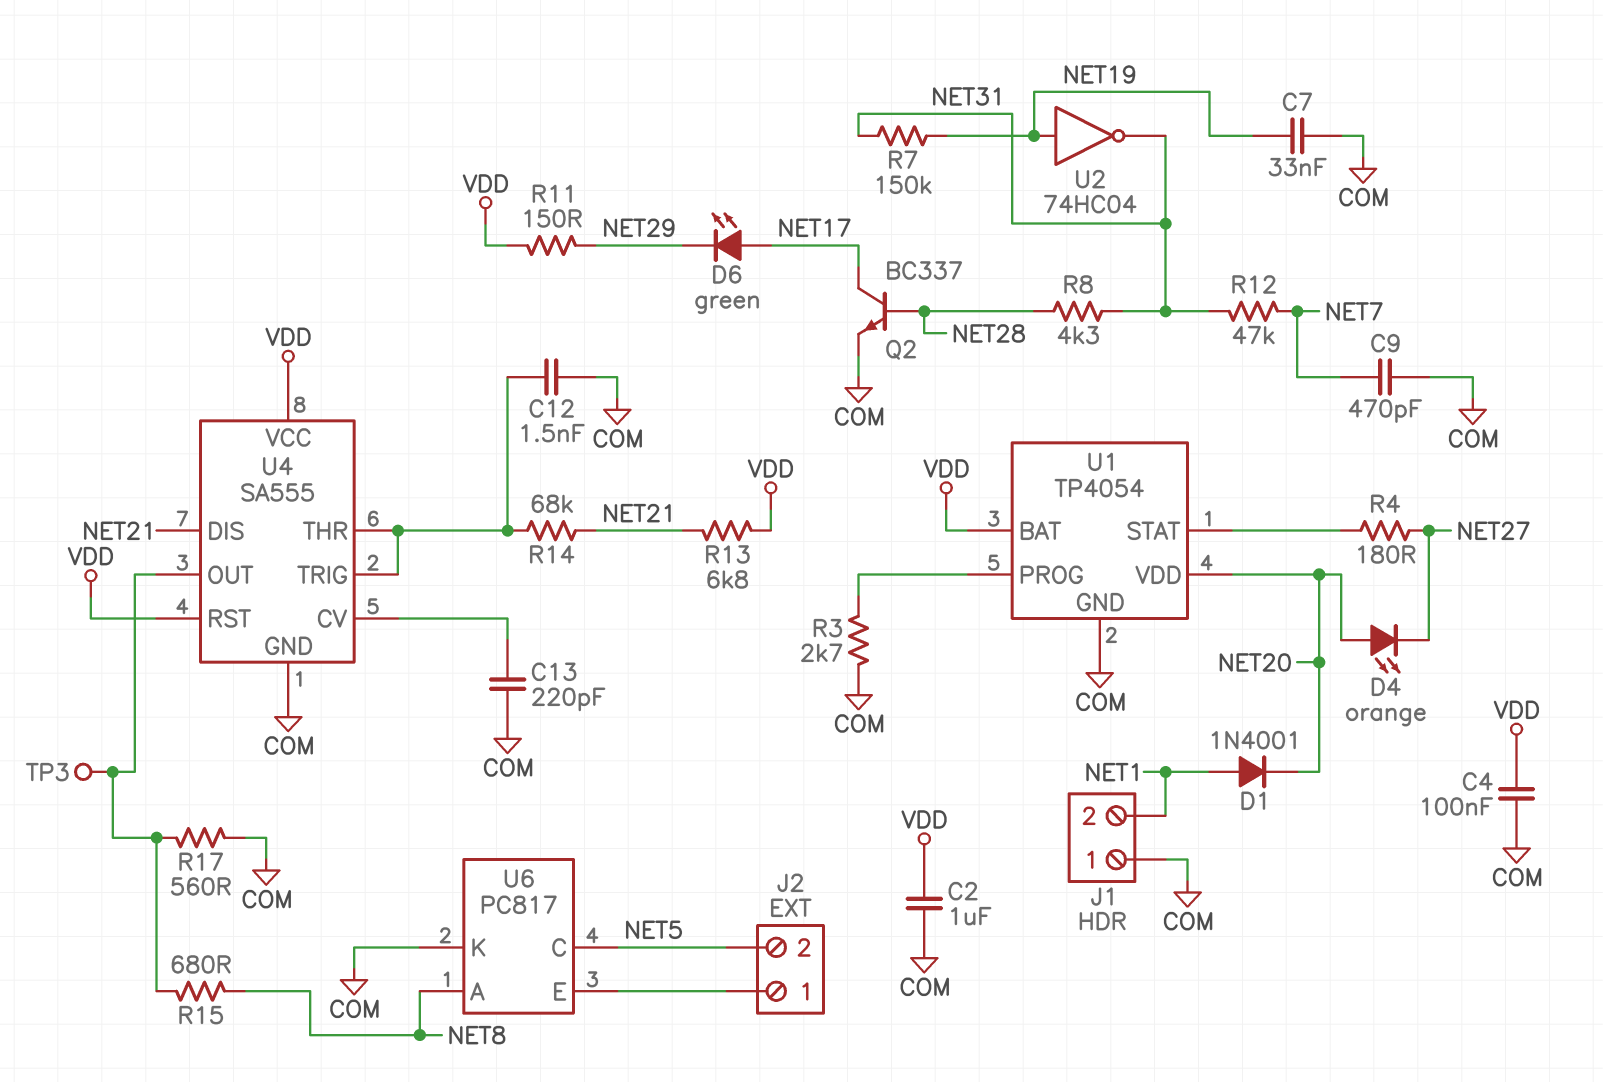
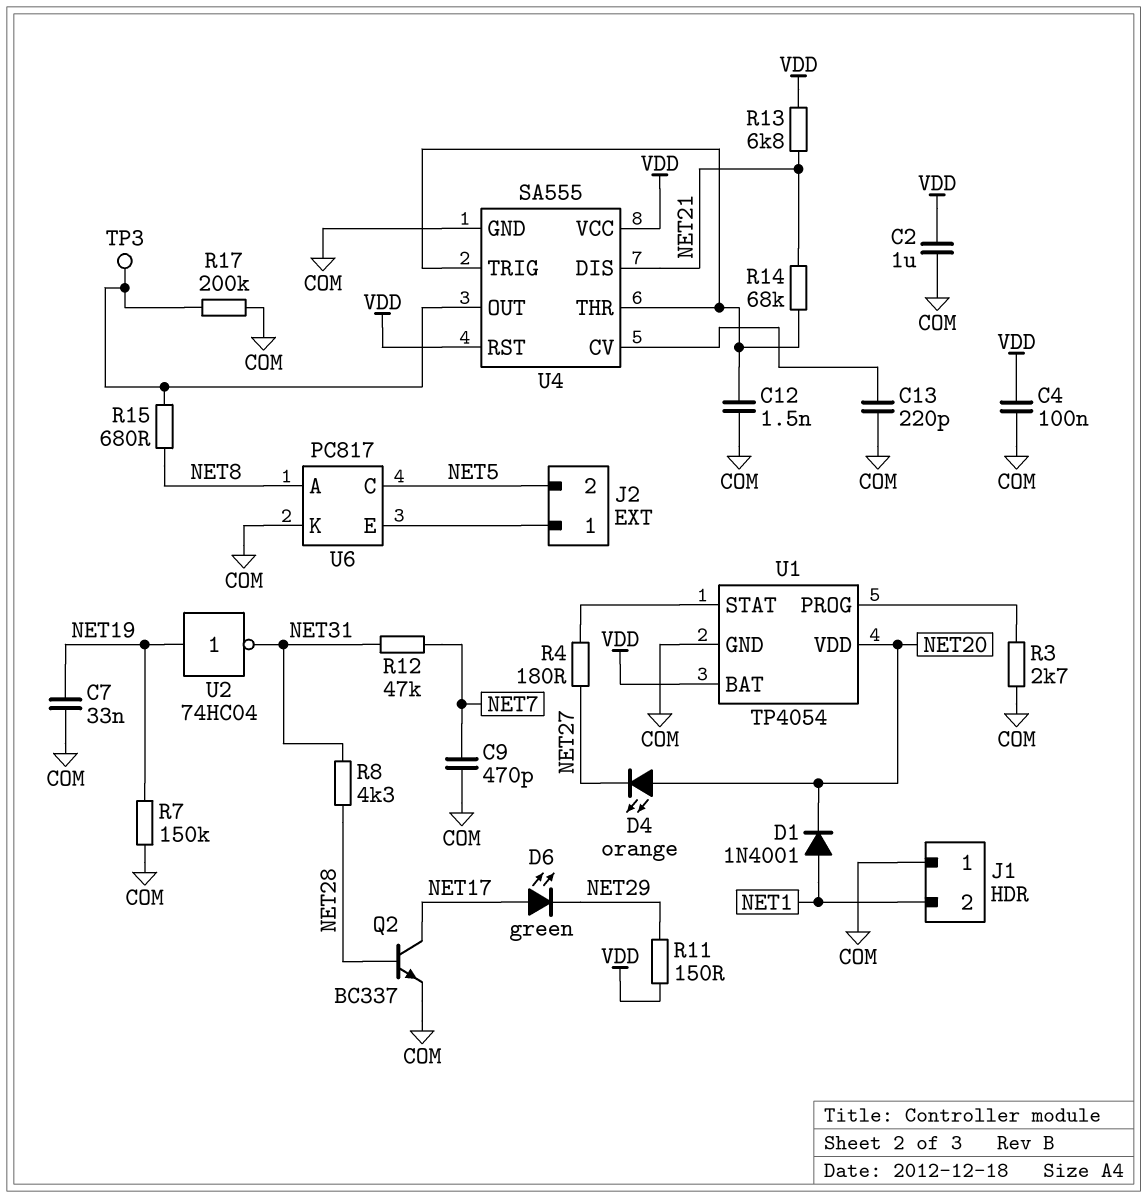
R7: 150k (NET19, NET31) -> 150k (COM, NET19)
R17: 560 (COM, U4/OUT) -> 200k (COM, U4/OUT)

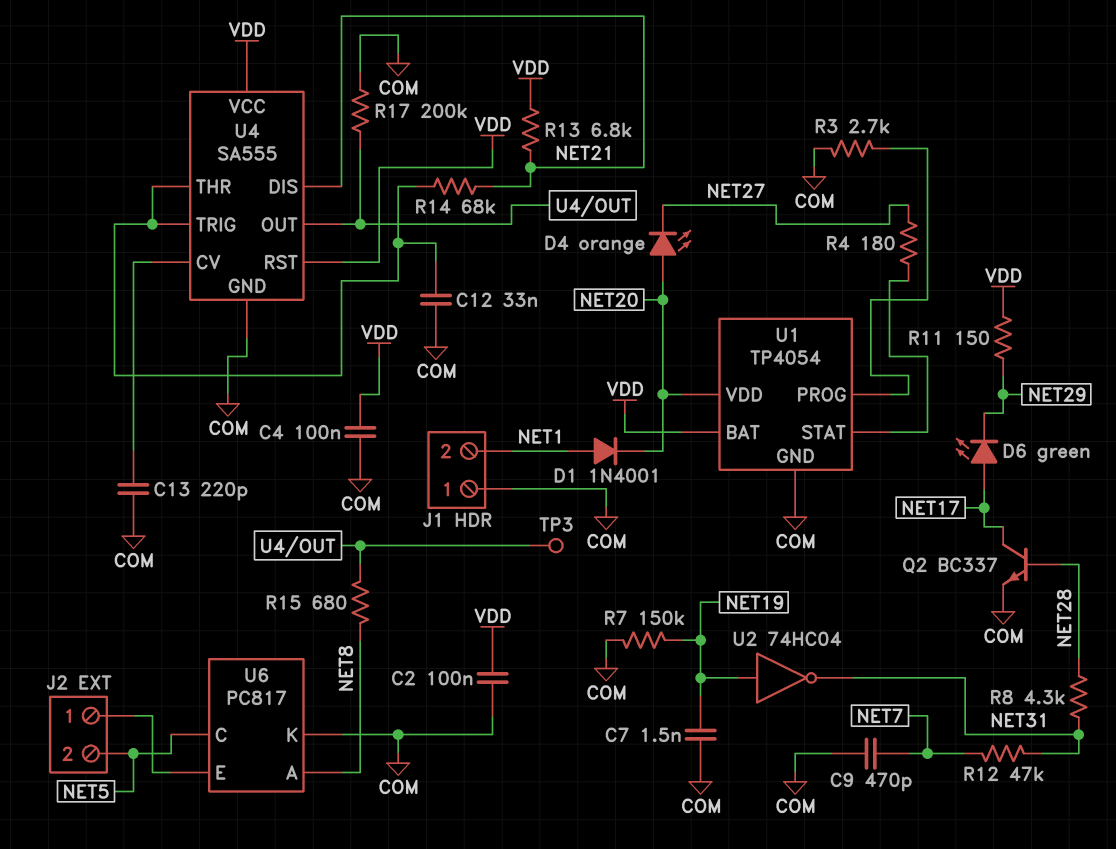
C2: 1uF (COM, VDD) -> 100nF (COM, VDD)
C7: 33nF (COM, NET19) -> 1.5nF (COM, NET19)
C12: 1.5nF (COM, U4/THR) -> 33nF (COM, U4/THR)

